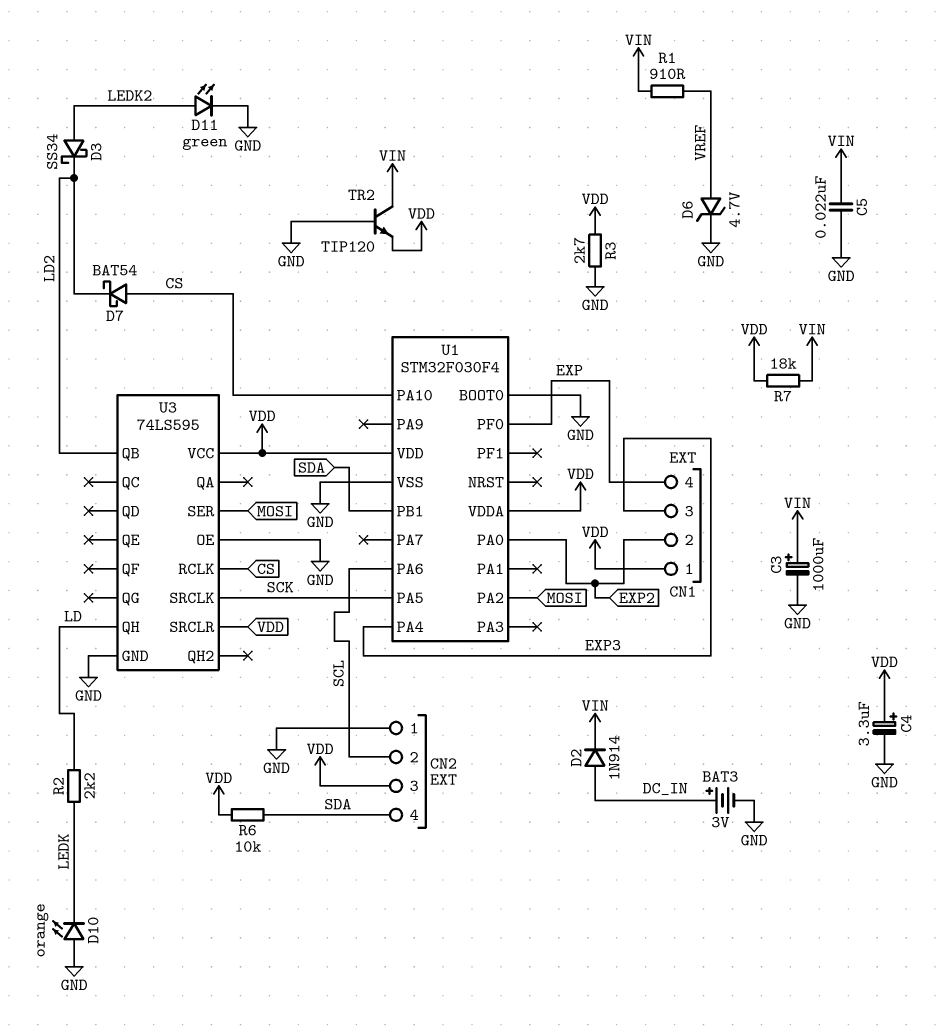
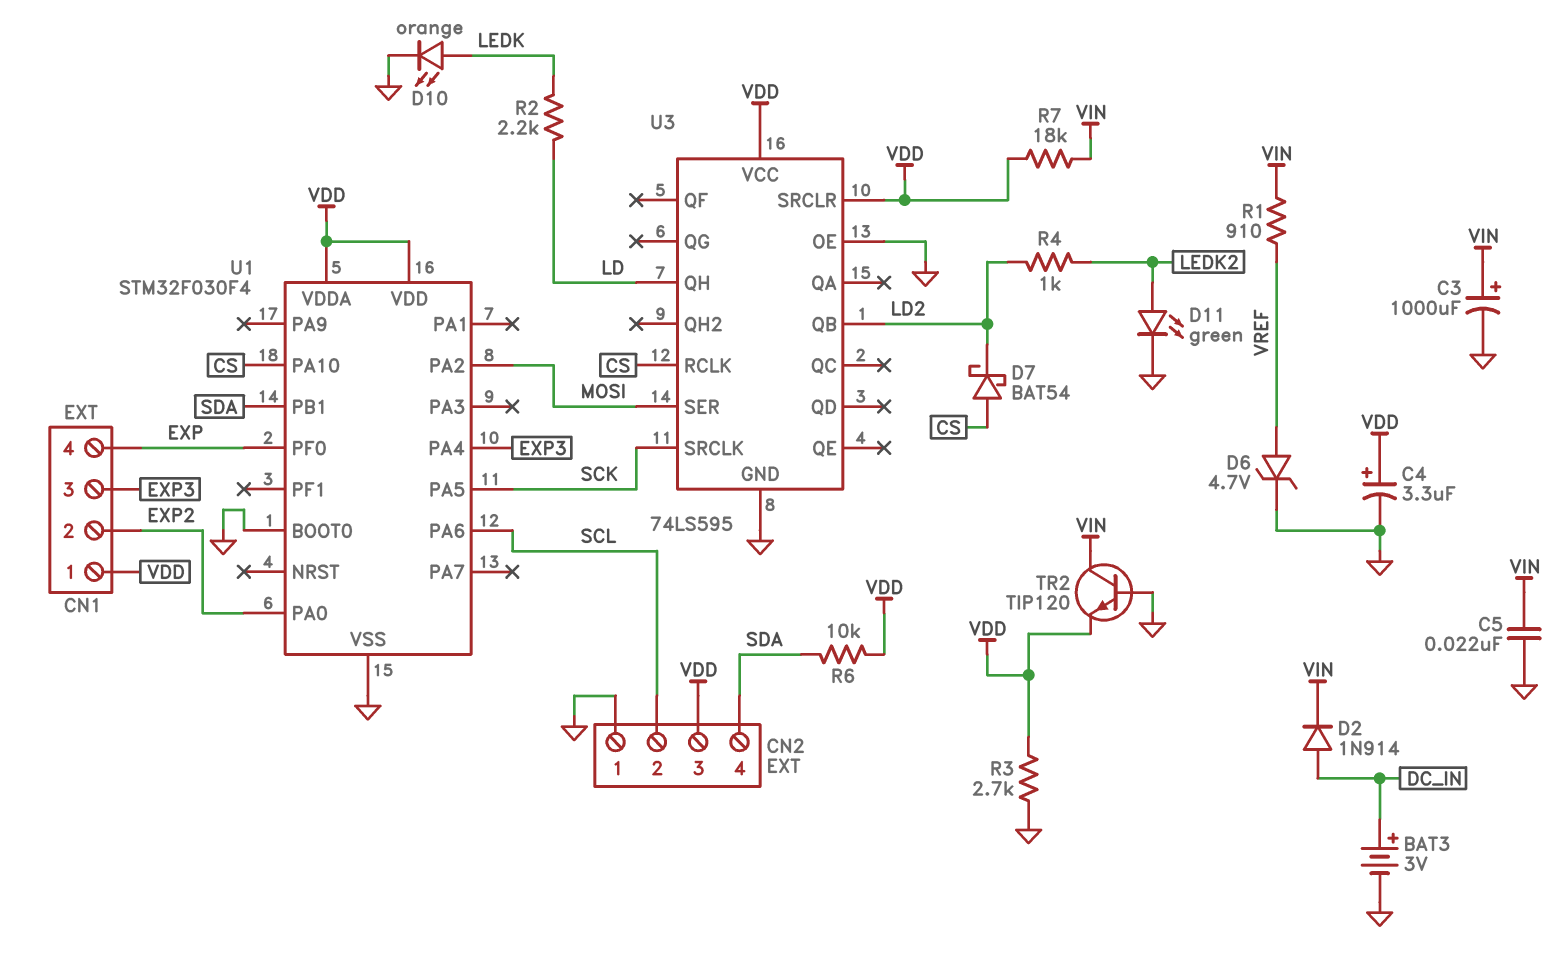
D3: schottky SS34 (A LEDK2, K LD2) -> none
D10: LED orange (A GND, K LEDK) -> LED orange (A LEDK, K GND)
R4: none -> 1k (LD2, LEDK2)

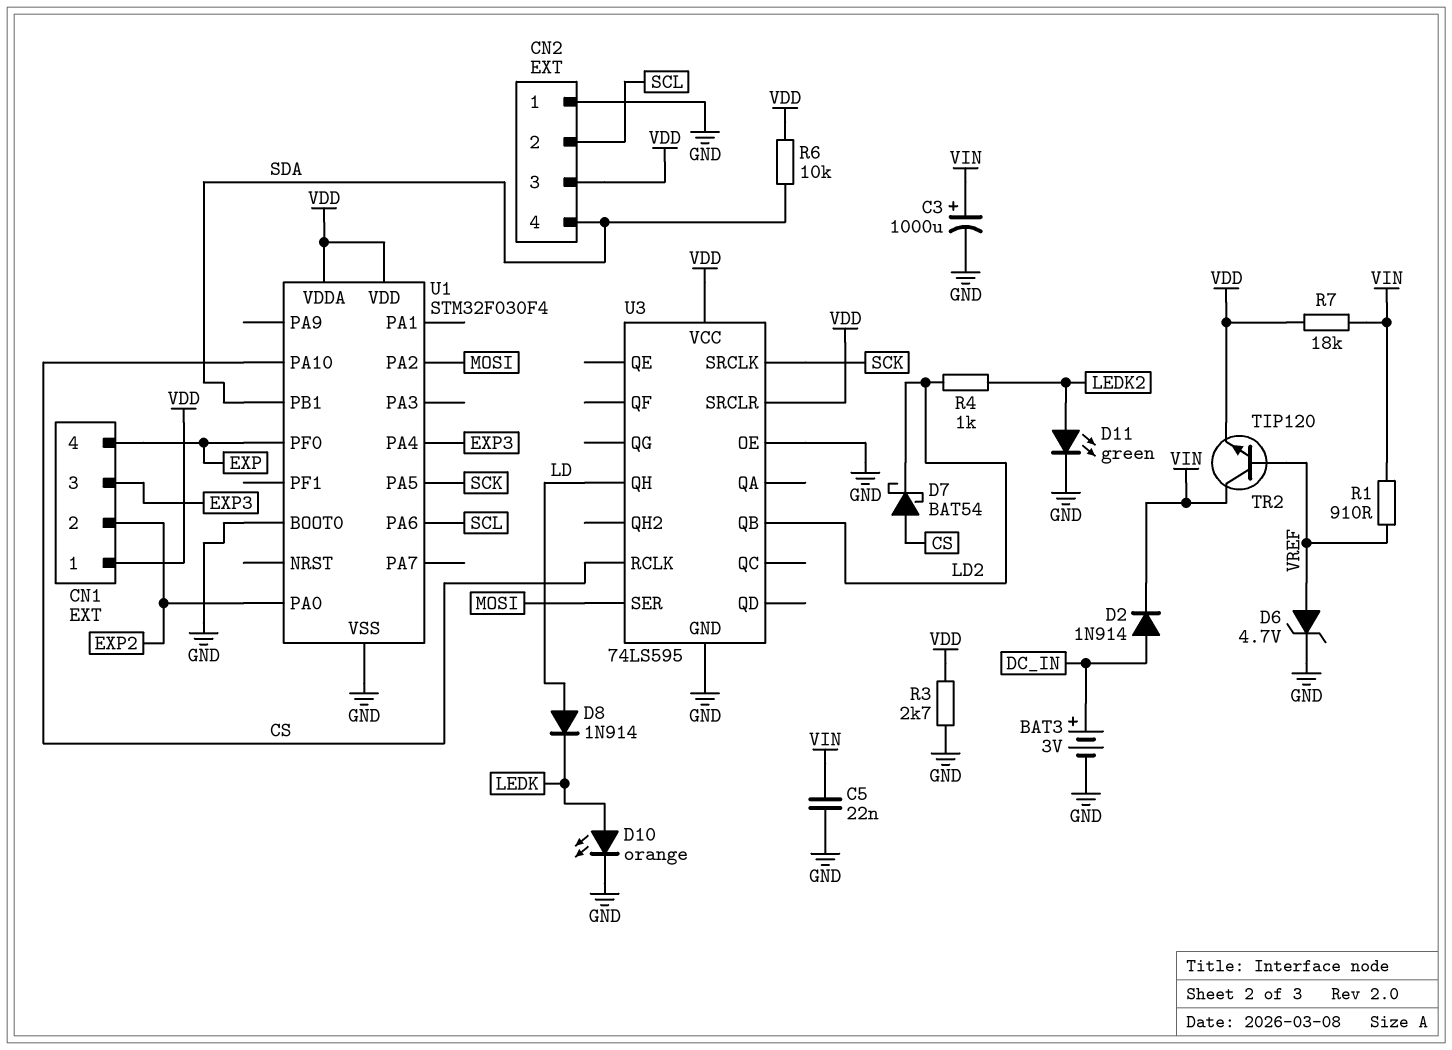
C4: 3.3uF (plus VDD, minus GND) -> none
D8: none -> diode 1N914 (A LD, K LEDK)
R2: 2.2k (LD, LEDK) -> none
TR2: NPN TIP120 (B GND, C VIN, E VDD) -> NPN TIP120 (B VREF, C VIN, E VDD)

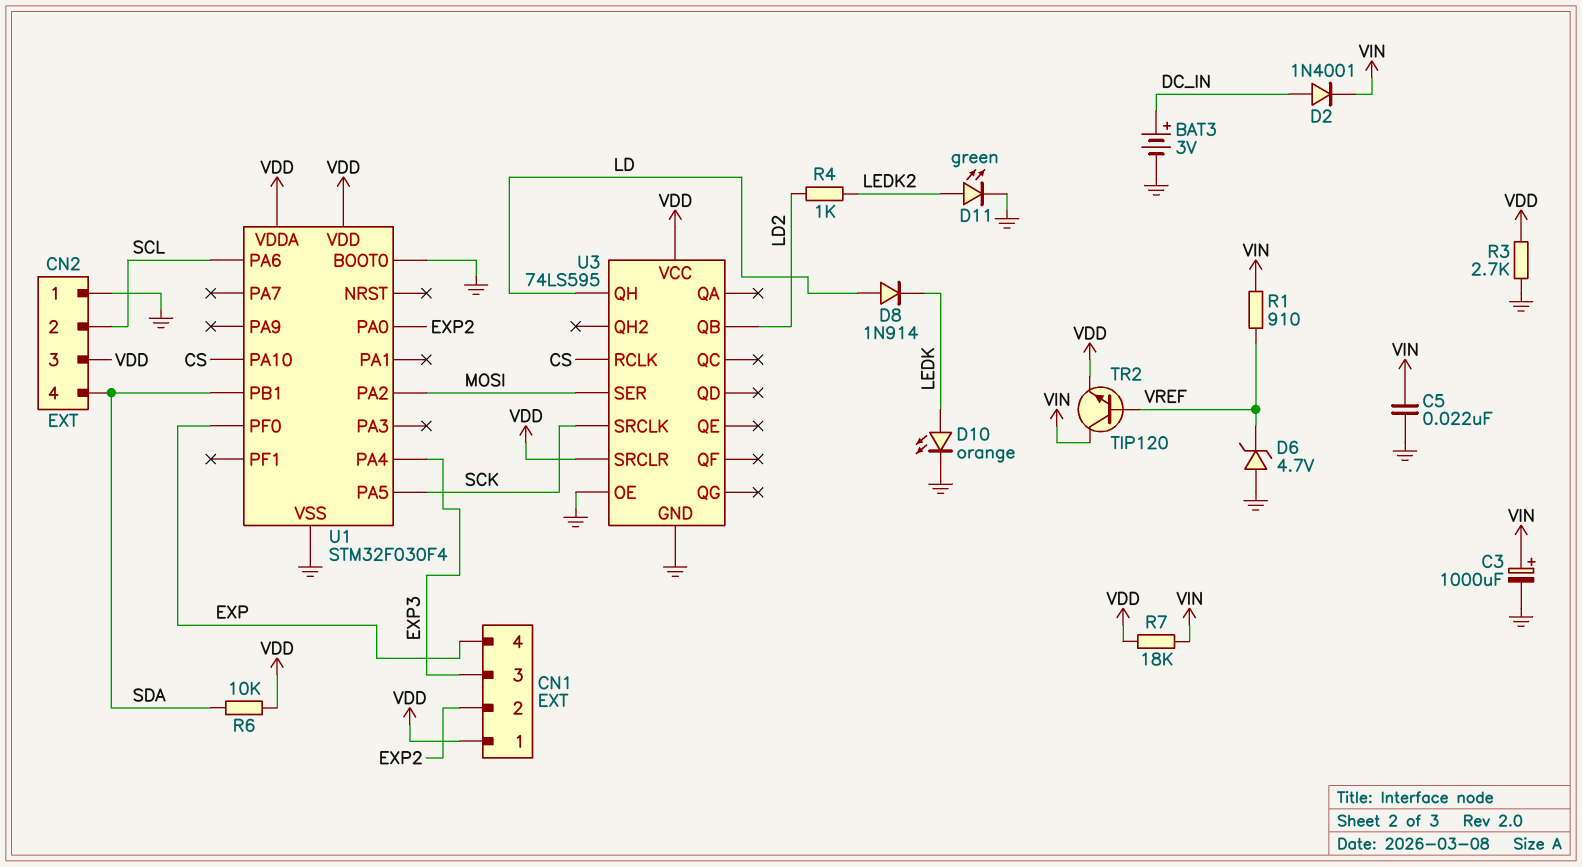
D2: diode 1N914 (A DC_IN, K VIN) -> diode 1N4001 (A DC_IN, K VIN)
D6: zener 4.7V (A VREF, K GND) -> zener 4.7V (A GND, K VREF)
D7: schottky BAT54 (A CS, K LD2) -> none

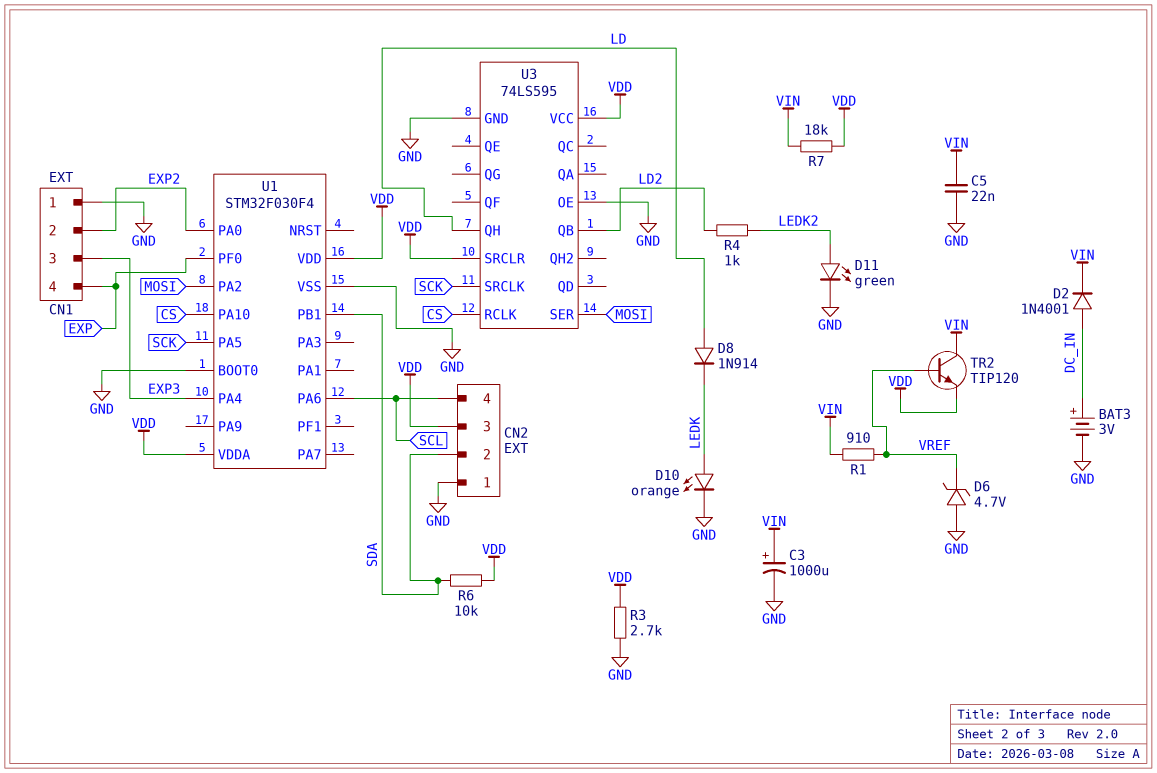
CN1 pin 1: VDD -> GND
CN2 pin 2: SCL -> SDA
CN2 pin 4: SDA -> SCL

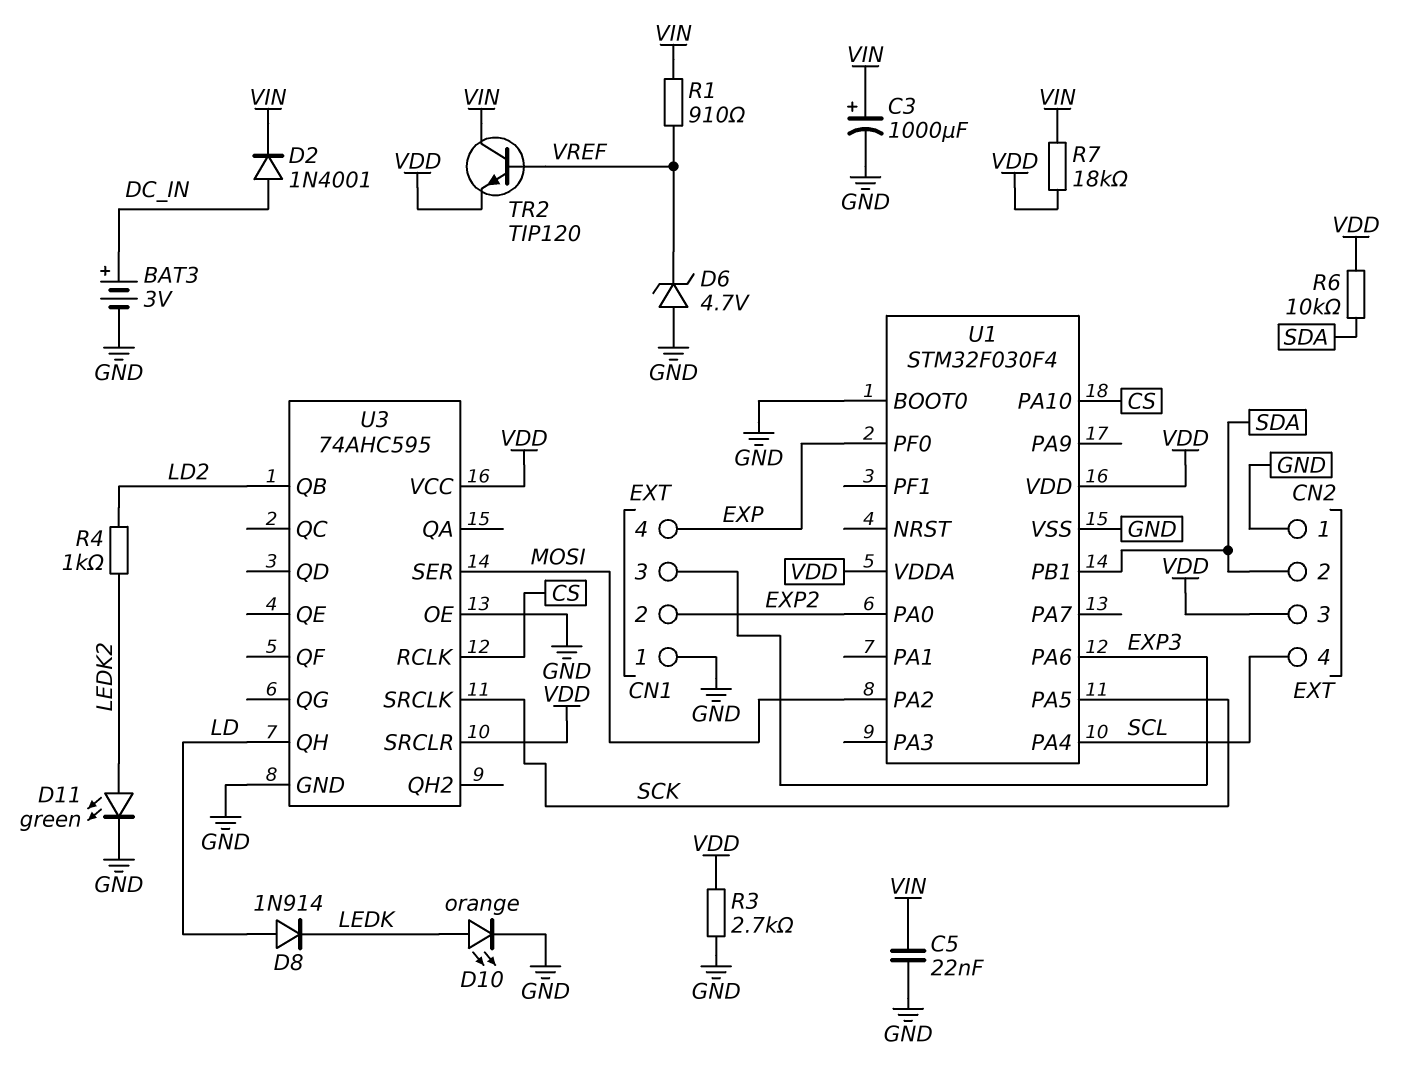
U1 pin PA4: EXP3 -> SCL
U1 pin PA6: SCL -> EXP3
U3: 74LS595 -> 74AHC595

